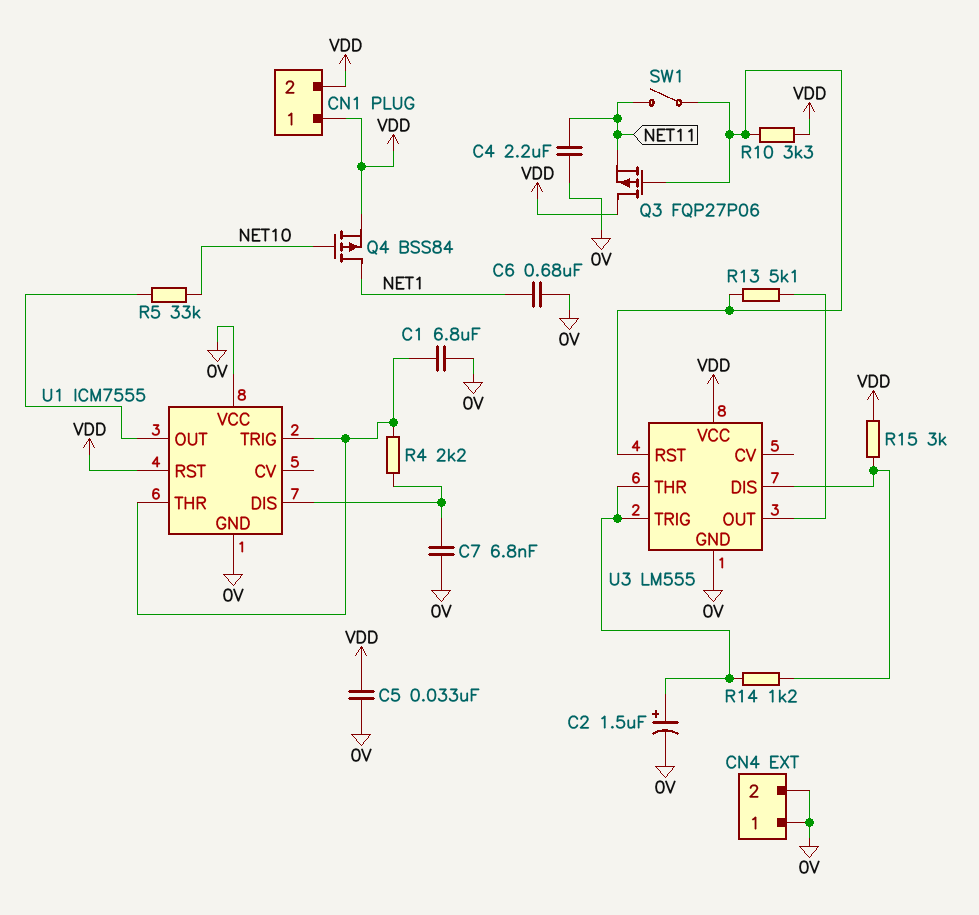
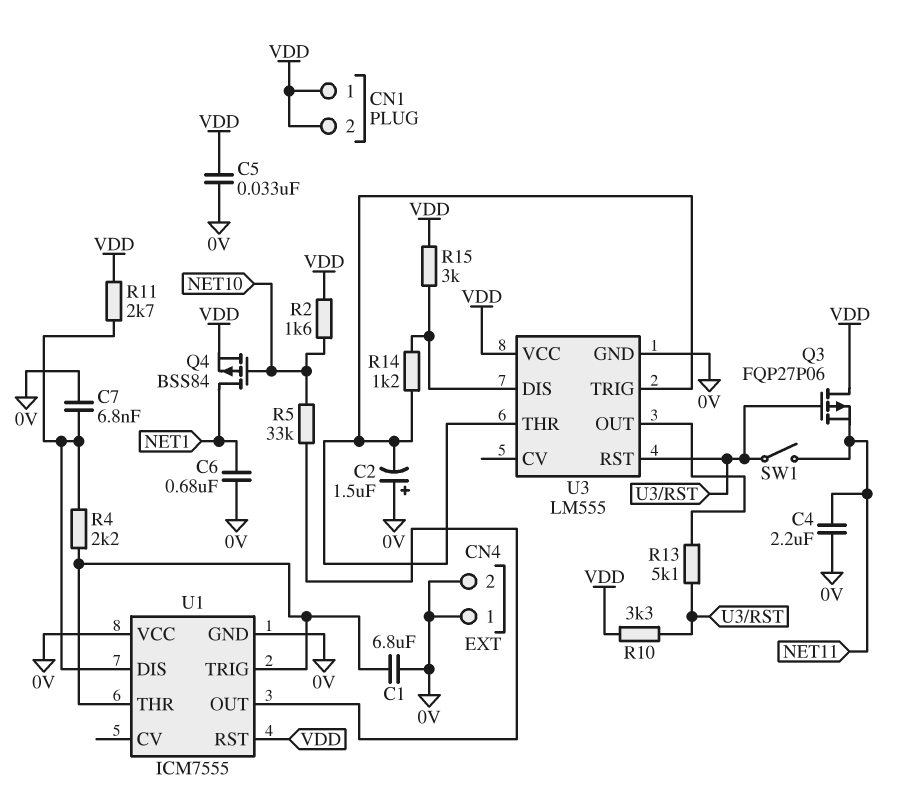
C2: 1.5uF (plus U3/THR, minus 0V) -> 1.5uF (plus 0V, minus U3/THR)
R2: none -> 1.6k (NET10, VDD)
R11: none -> 2.7k (U1/DIS, VDD)

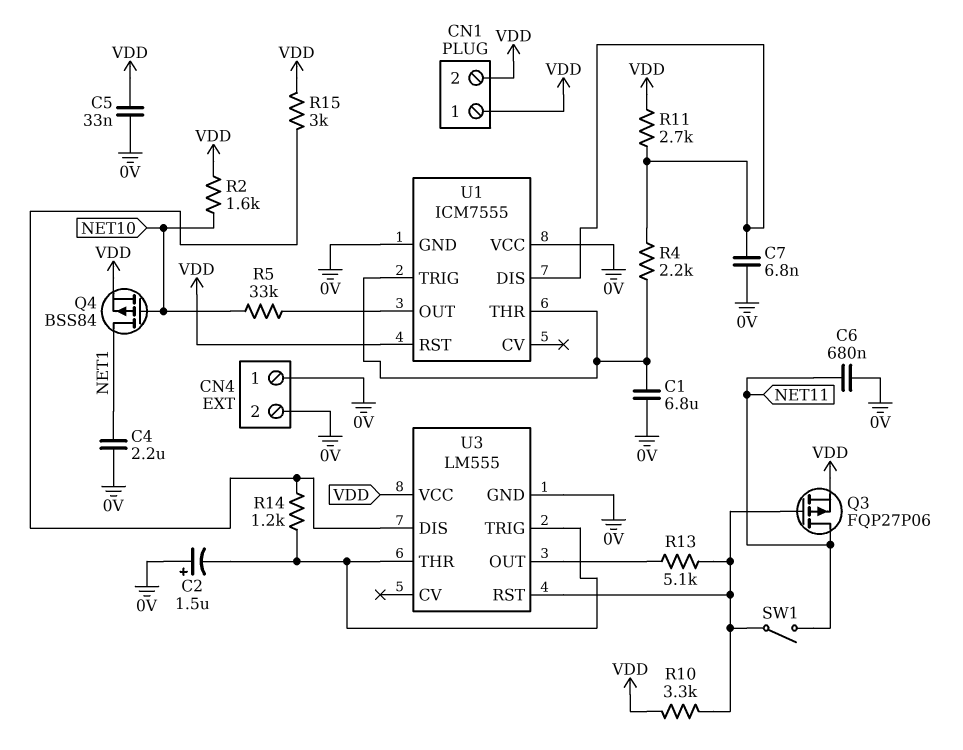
C4: 2.2uF (0V, NET11) -> 2.2uF (0V, NET1)
C6: 680nF (0V, NET1) -> 680nF (0V, NET11)
Q3: PMOS FQP27P06 (G U3/RST, D VDD, S NET11) -> PMOS FQP27P06 (G U3/RST, D NET11, S VDD)

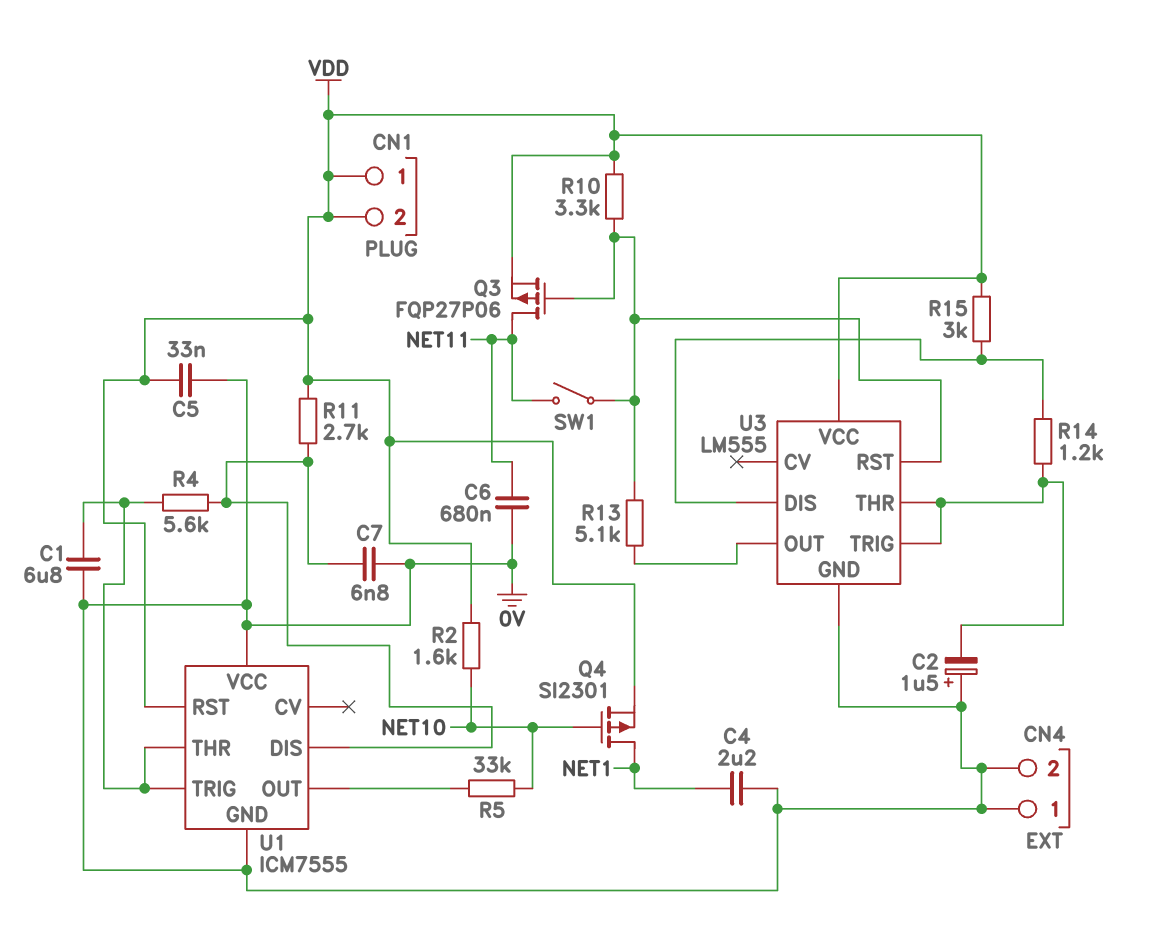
Q4: PMOS BSS84 (G NET10, D NET1, S VDD) -> PMOS SI2301 (G NET10, D NET1, S VDD)
R4: 2.2k (U1/DIS, U1/THR) -> 5.6k (U1/DIS, U1/THR)

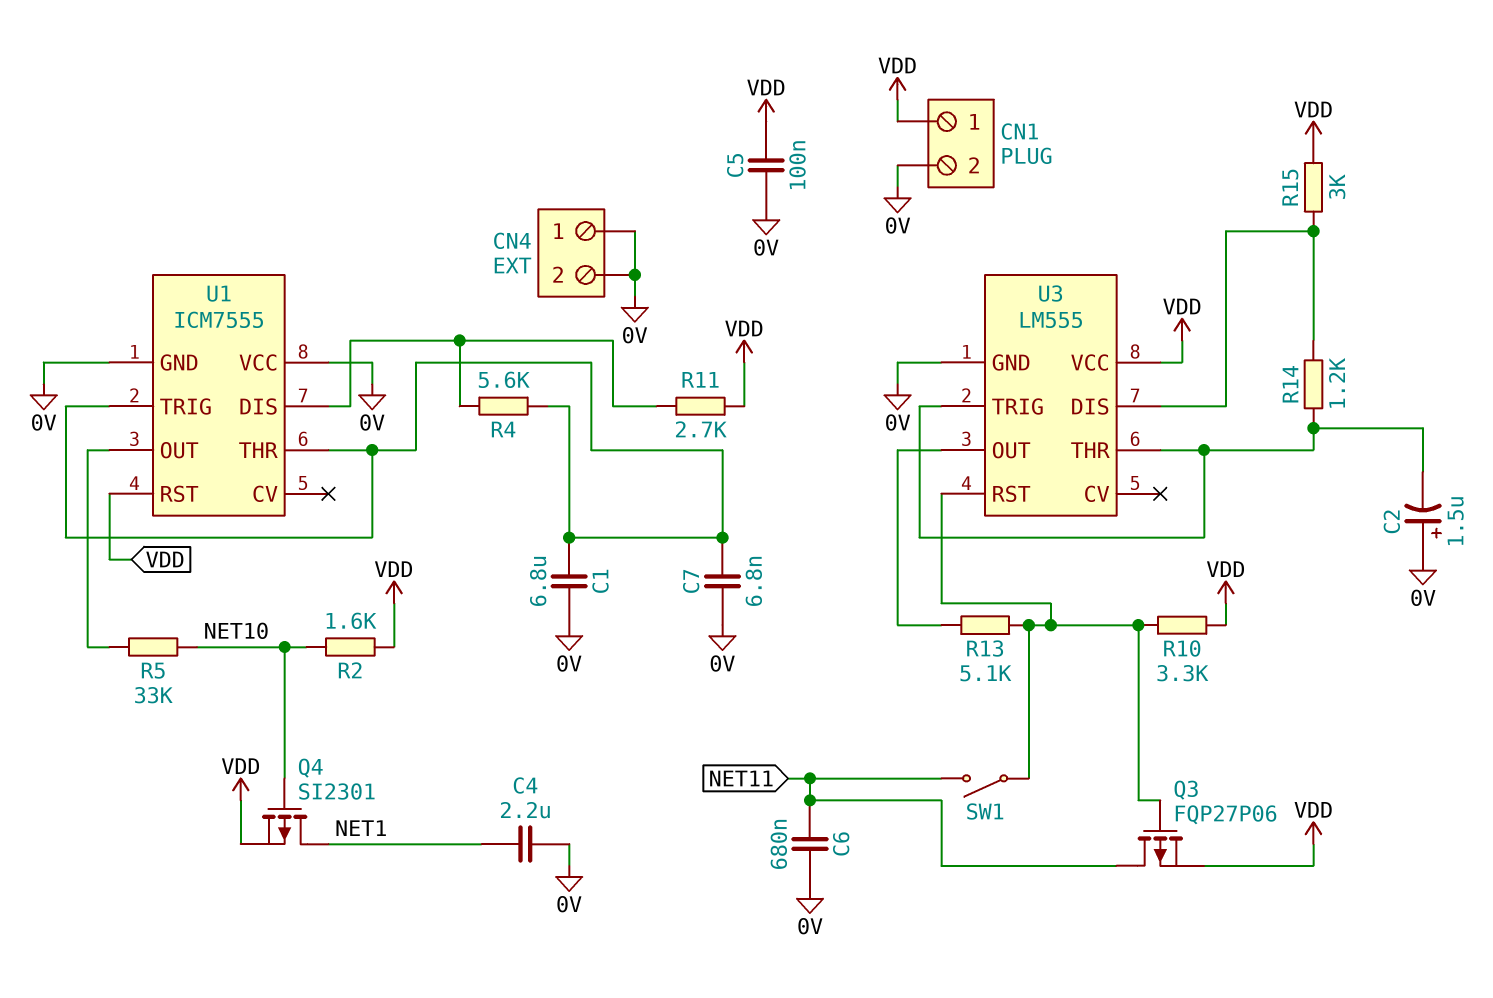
C5: 33nF (0V, VDD) -> 100nF (0V, VDD)
C7: 6.8nF (0V, U1/DIS) -> 6.8nF (0V, U1/THR)
CN1 pin 2: VDD -> 0V

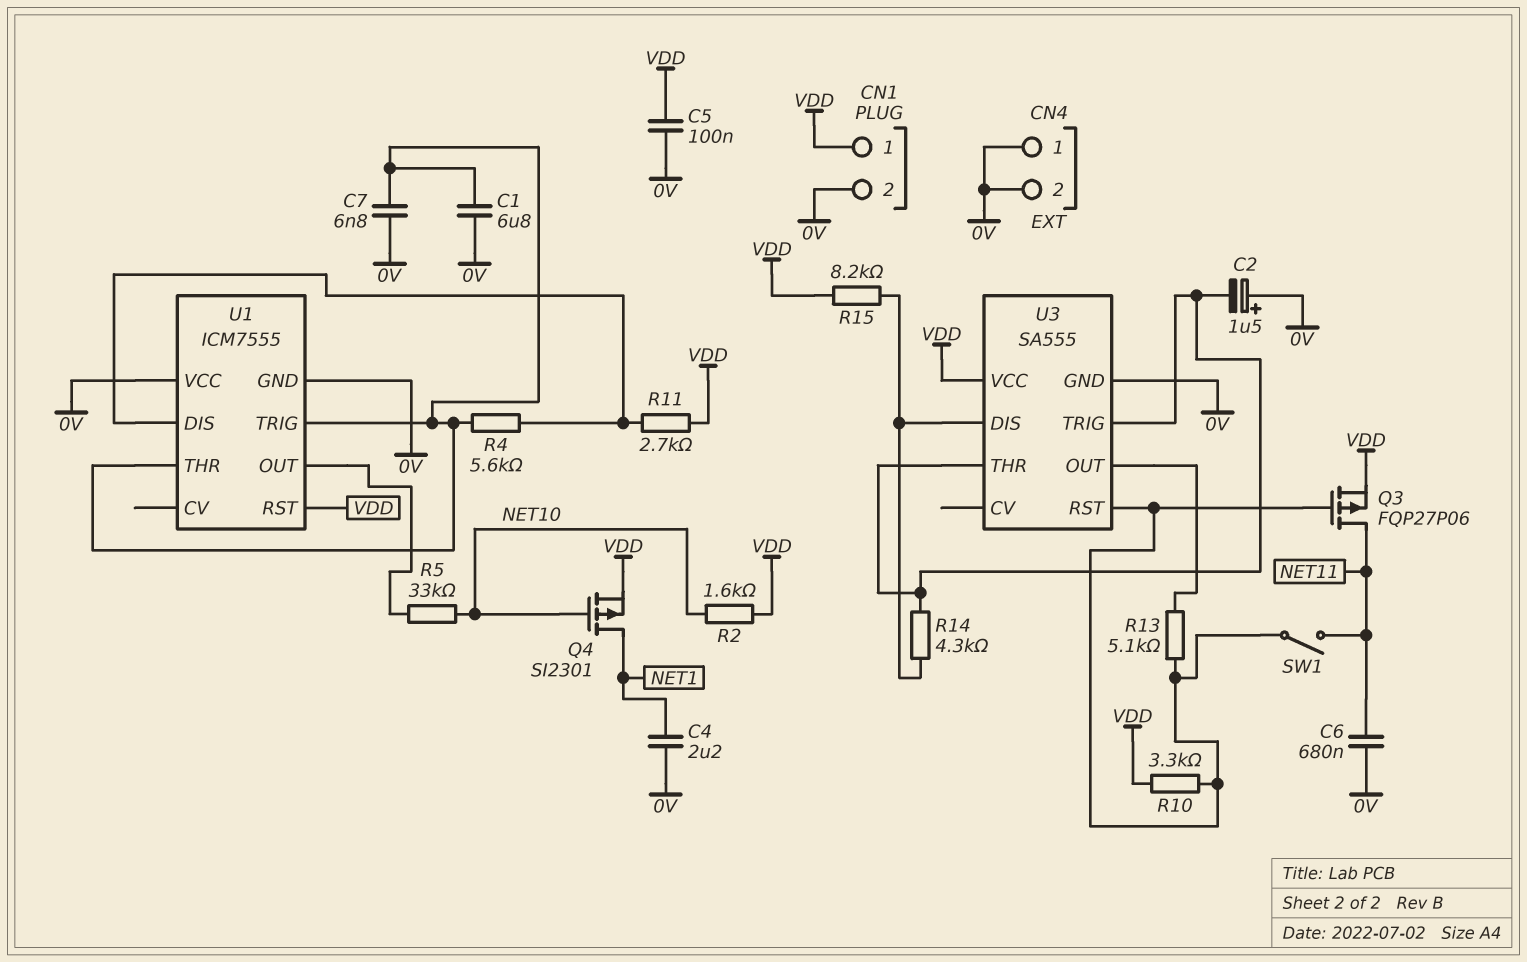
R14: 1.2k (U3/DIS, U3/THR) -> 4.3k (U3/DIS, U3/THR)
R15: 3k (U3/DIS, VDD) -> 8.2k (U3/DIS, VDD)
U3: LM555 -> SA555

